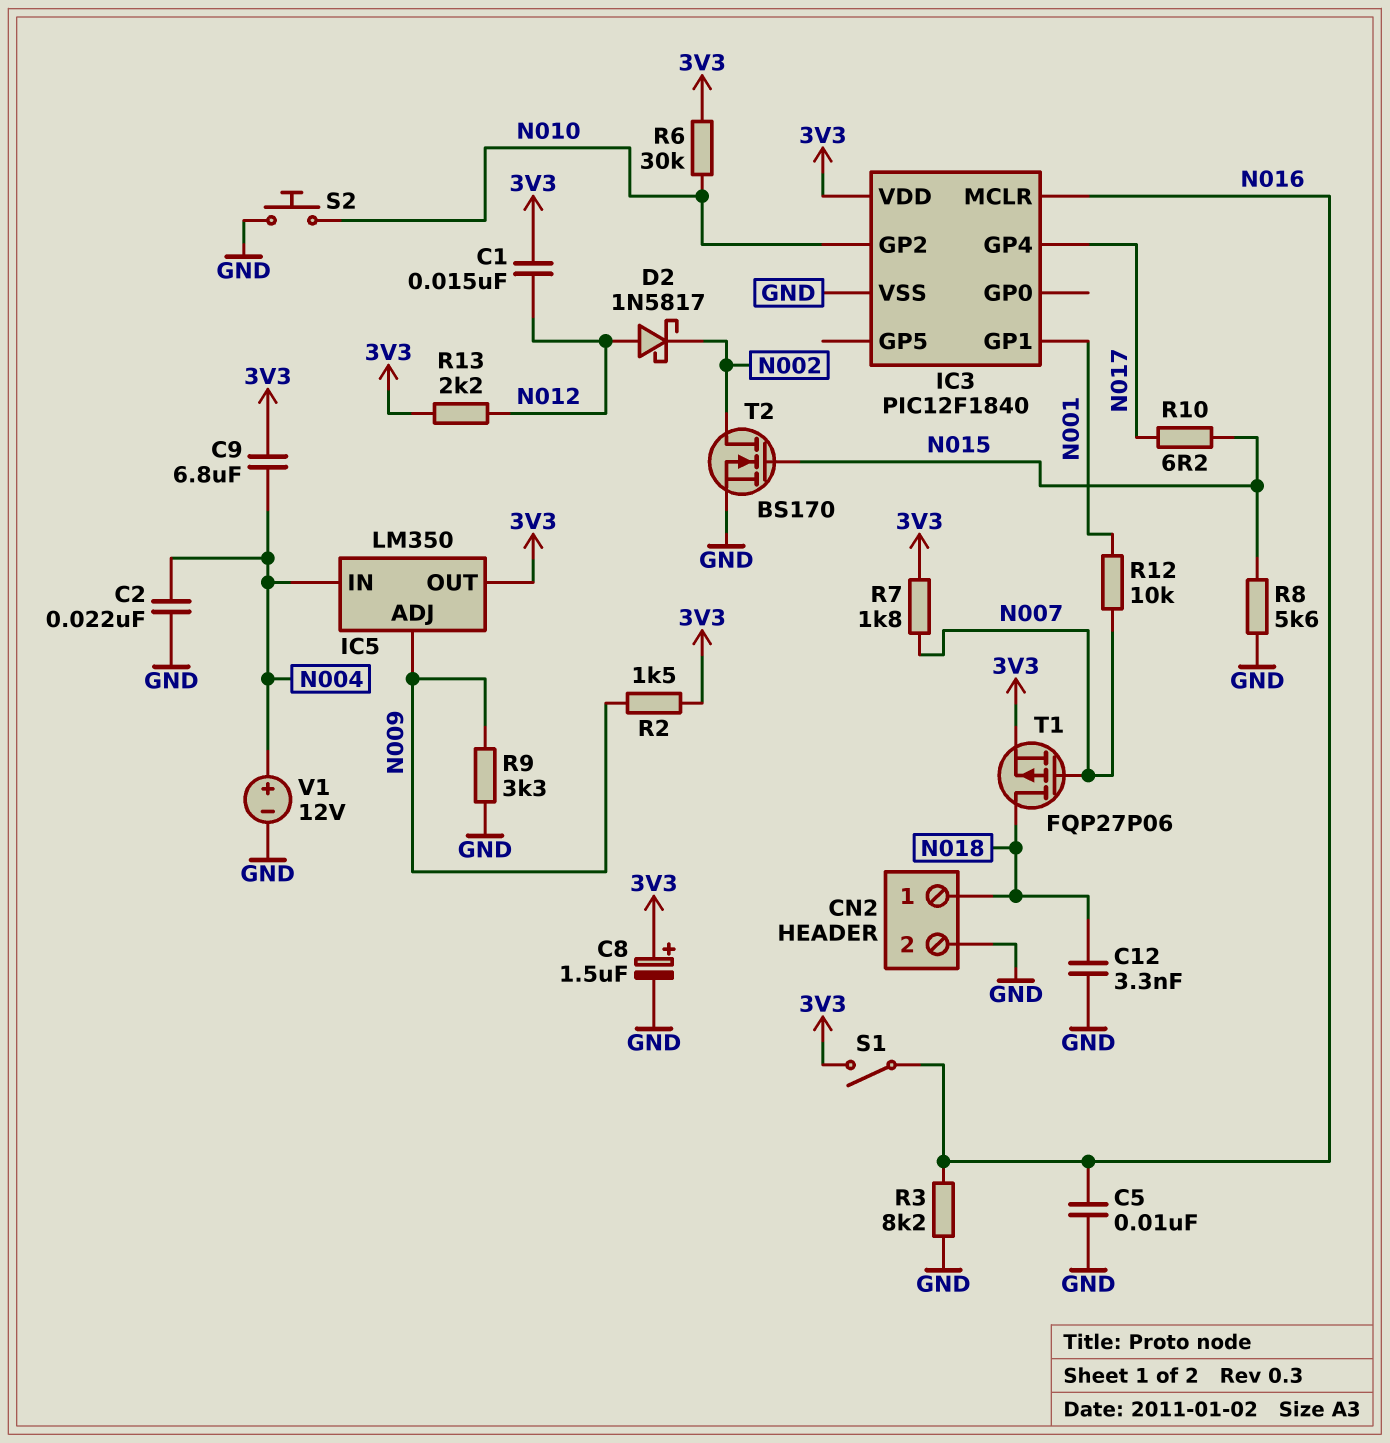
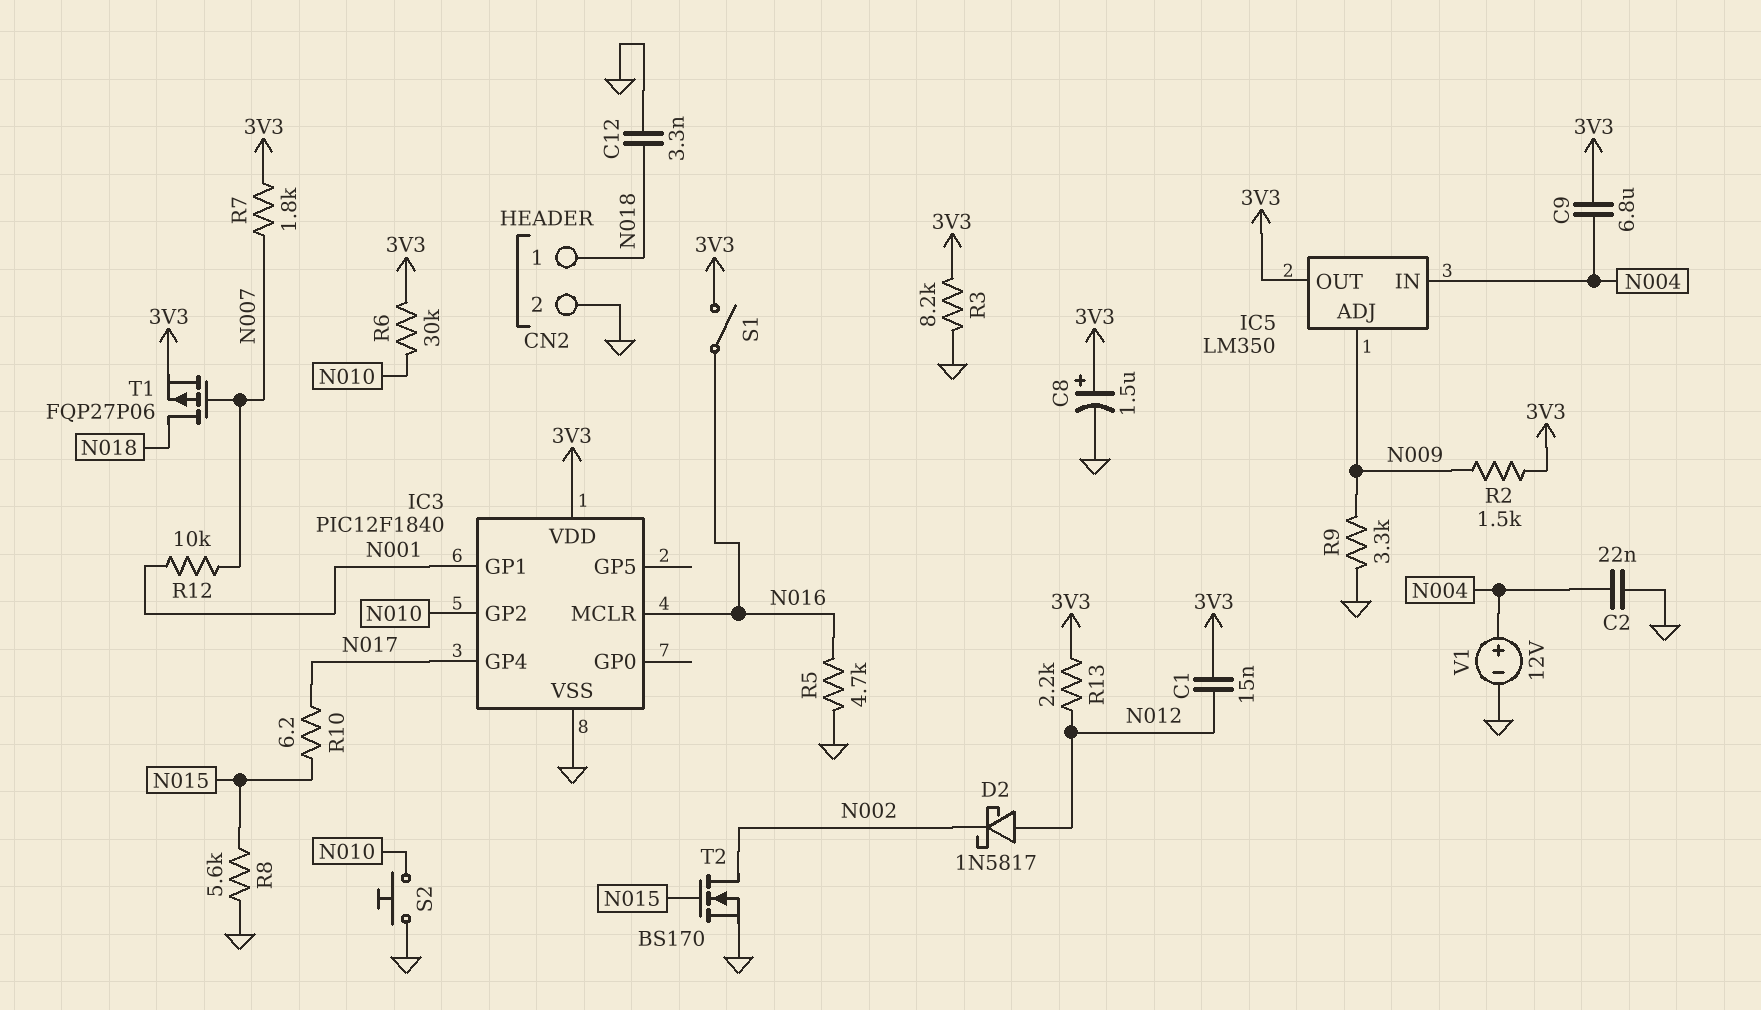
C5: 10nF (GND, N016) -> none
R3: 8.2k (GND, N016) -> 8.2k (3V3, GND)
R5: none -> 4.7k (GND, N016)

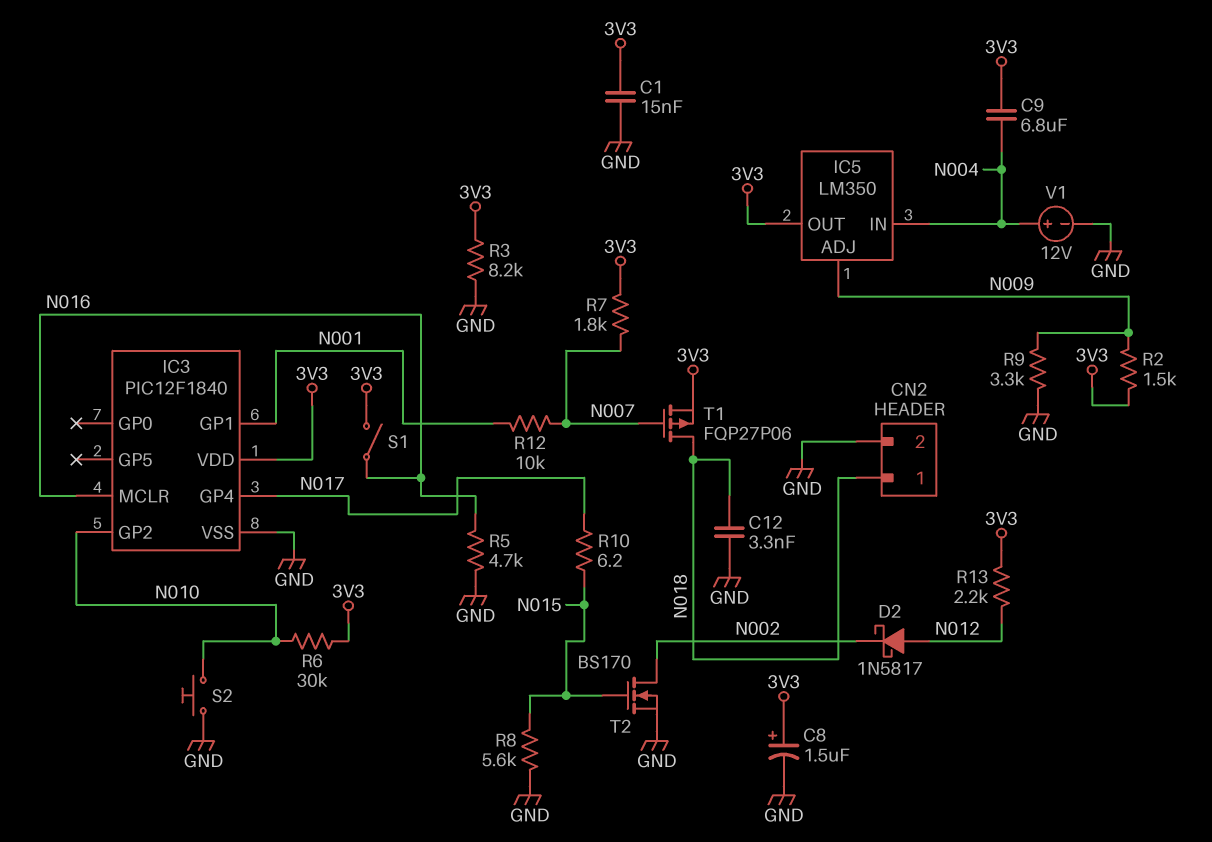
C1: 15nF (3V3, N012) -> 15nF (3V3, GND)
C2: 22nF (GND, N004) -> none

